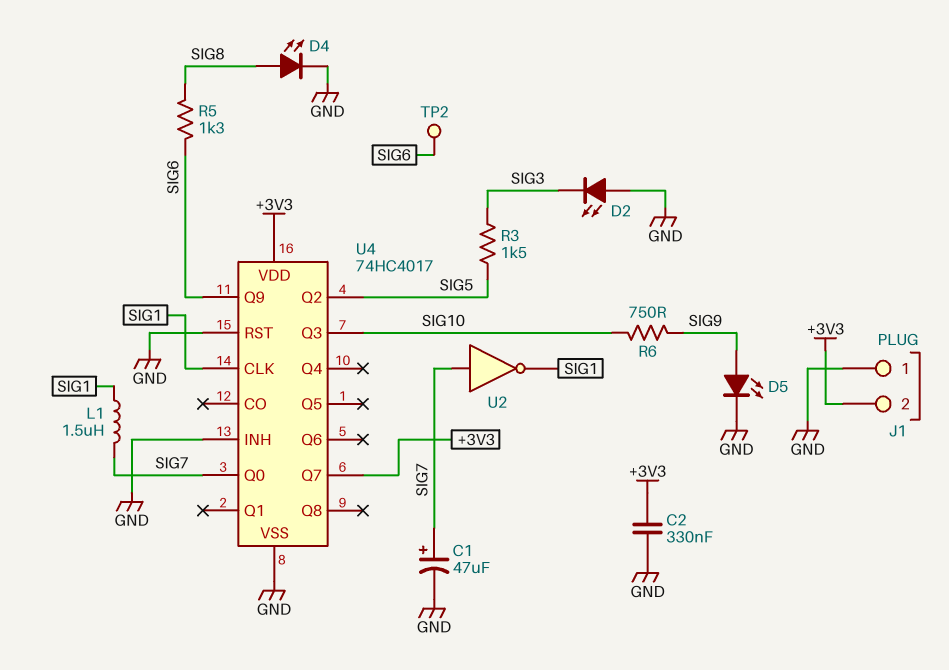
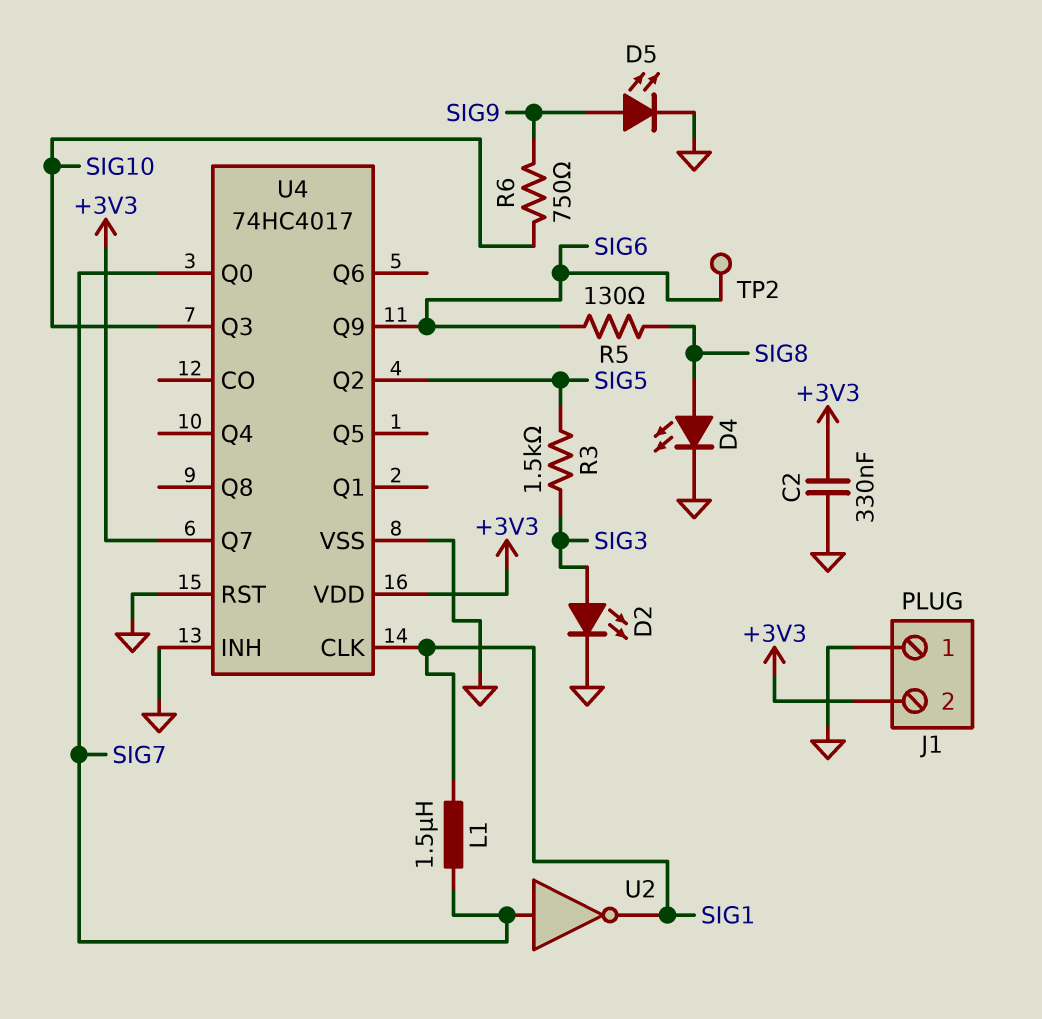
C1: 47uF (plus SIG7, minus GND) -> none
D2: LED (A GND, K SIG3) -> LED (A SIG3, K GND)
R5: 1.3k (SIG6, SIG8) -> 130 (SIG6, SIG8)

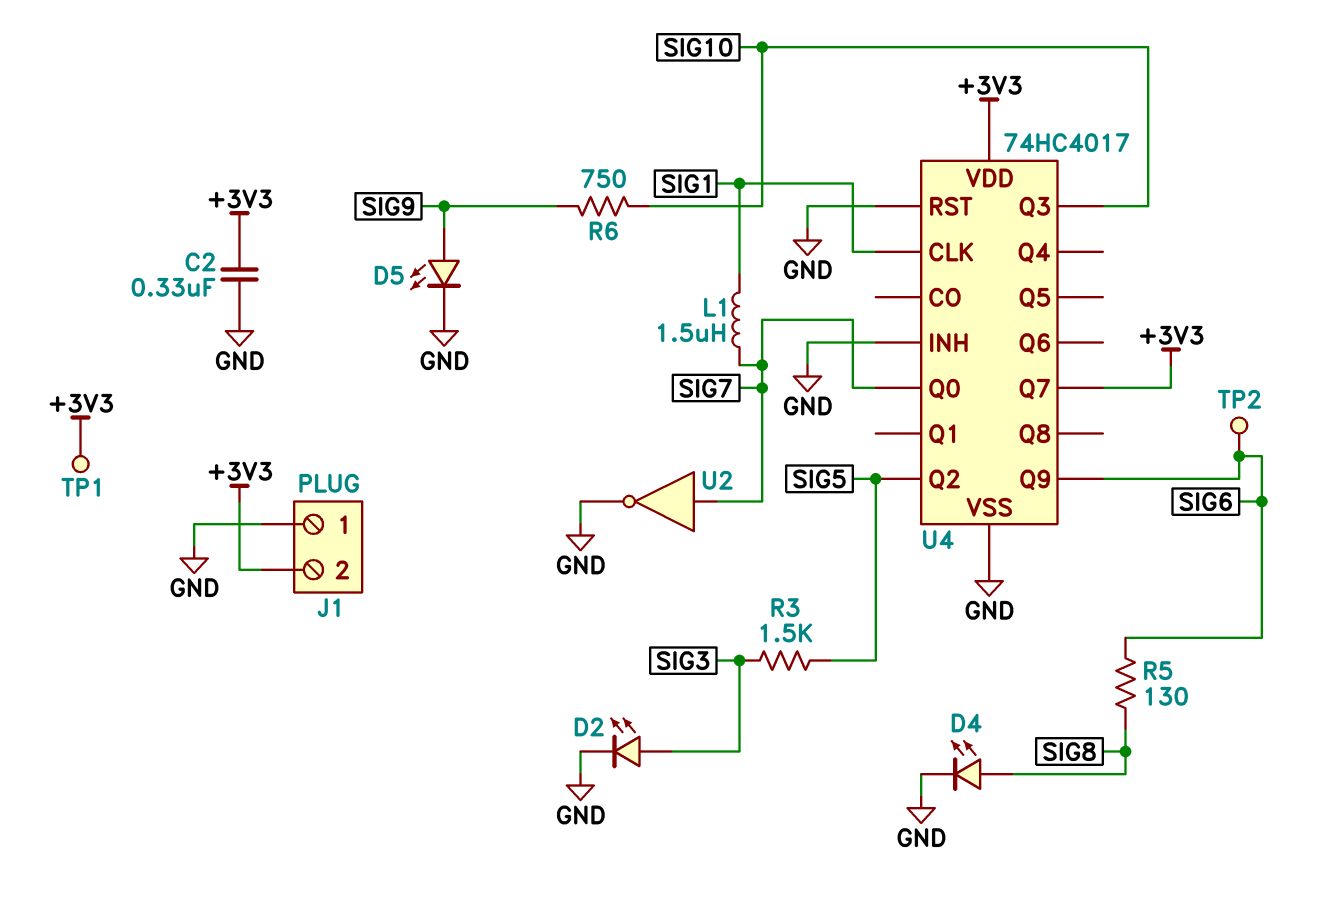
TP1: none -> test point (+3V3)
U2: NOT (in SIG7, out SIG1) -> NOT (in SIG7, out GND)

